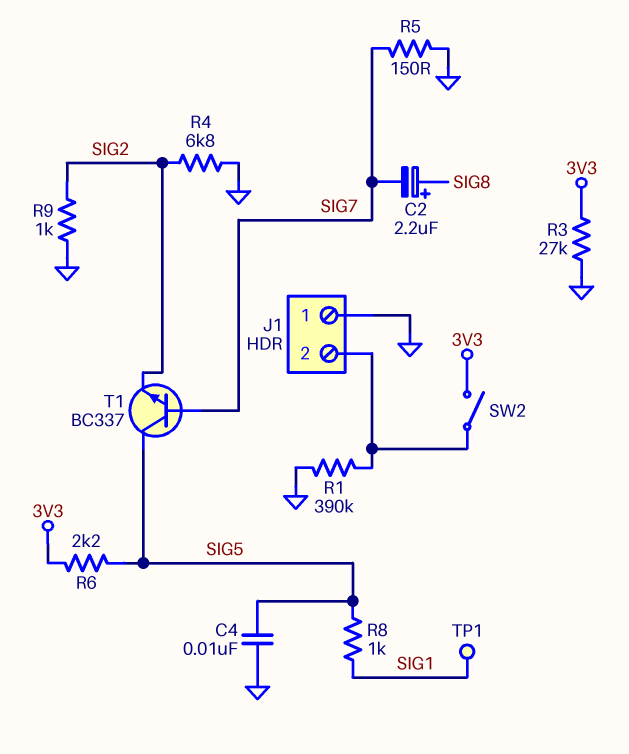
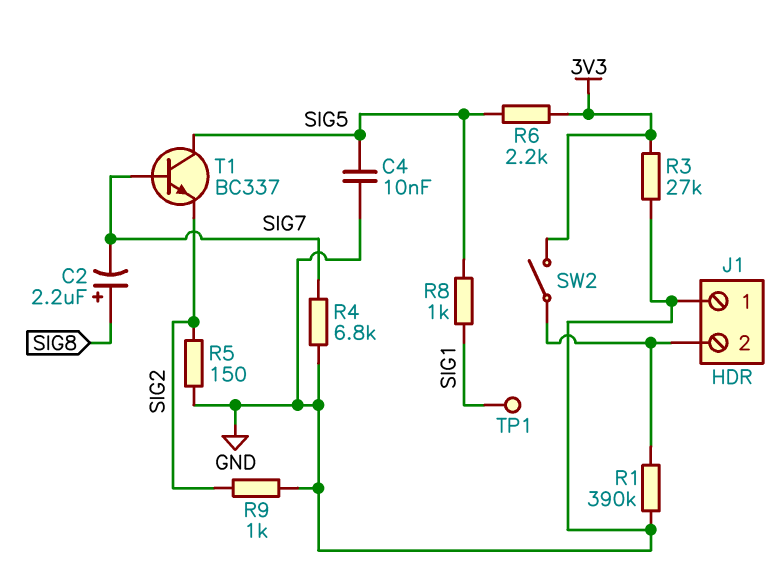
R4: 6.8k (GND, SIG2) -> 6.8k (GND, SIG7)
R5: 150 (GND, SIG7) -> 150 (GND, SIG2)

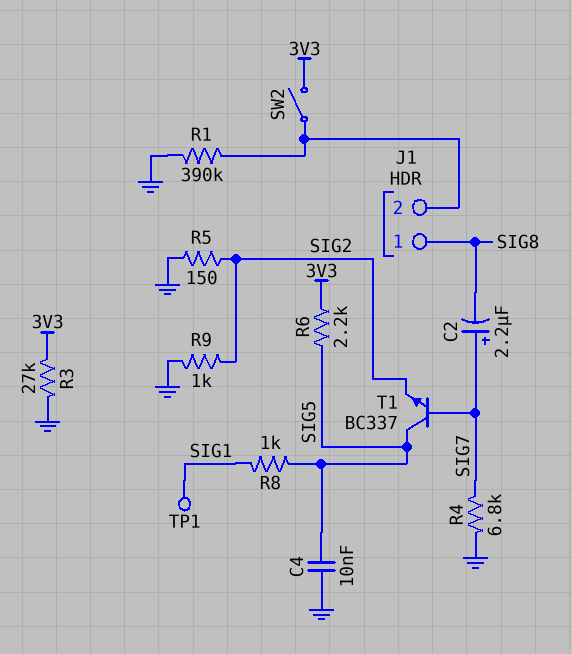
C2: 2.2uF (plus SIG8, minus SIG7) -> 2.2uF (plus SIG7, minus SIG8)
J1 pin 1: GND -> SIG8

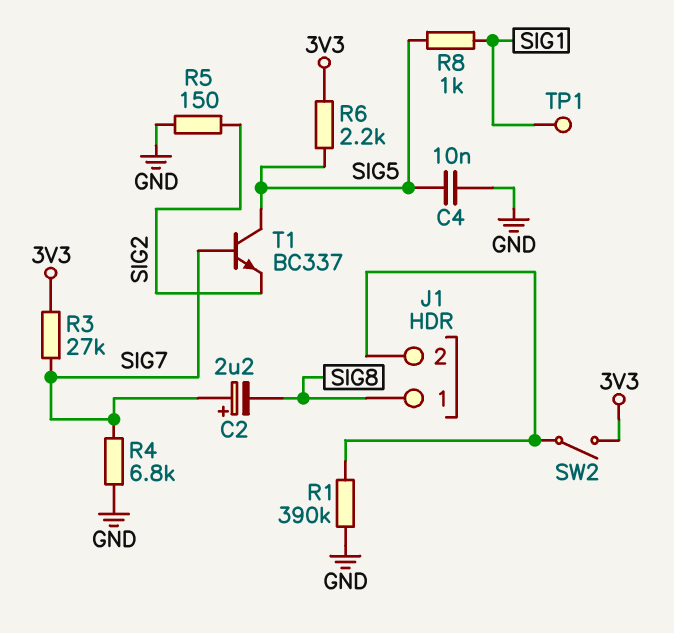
R3: 27k (3V3, GND) -> 27k (3V3, SIG7)
R9: 1k (GND, SIG2) -> none

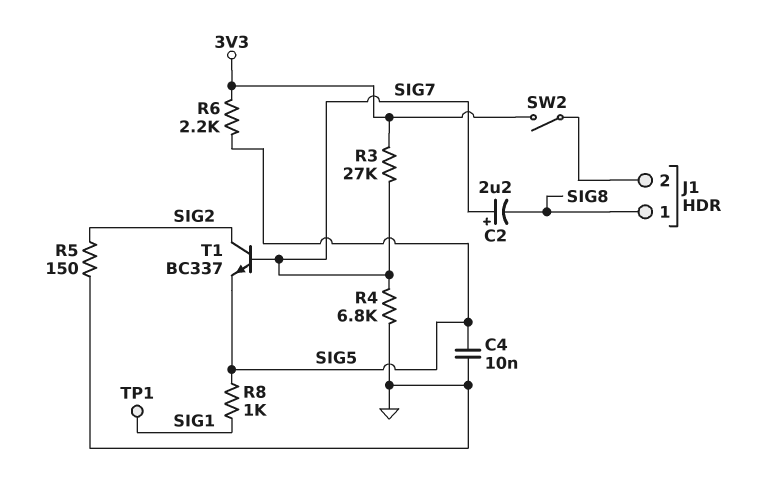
R1: 390k (GND, J1/2) -> none
T1: NPN BC337 (B SIG7, C SIG5, E SIG2) -> NPN BC337 (B SIG7, C SIG2, E SIG5)

